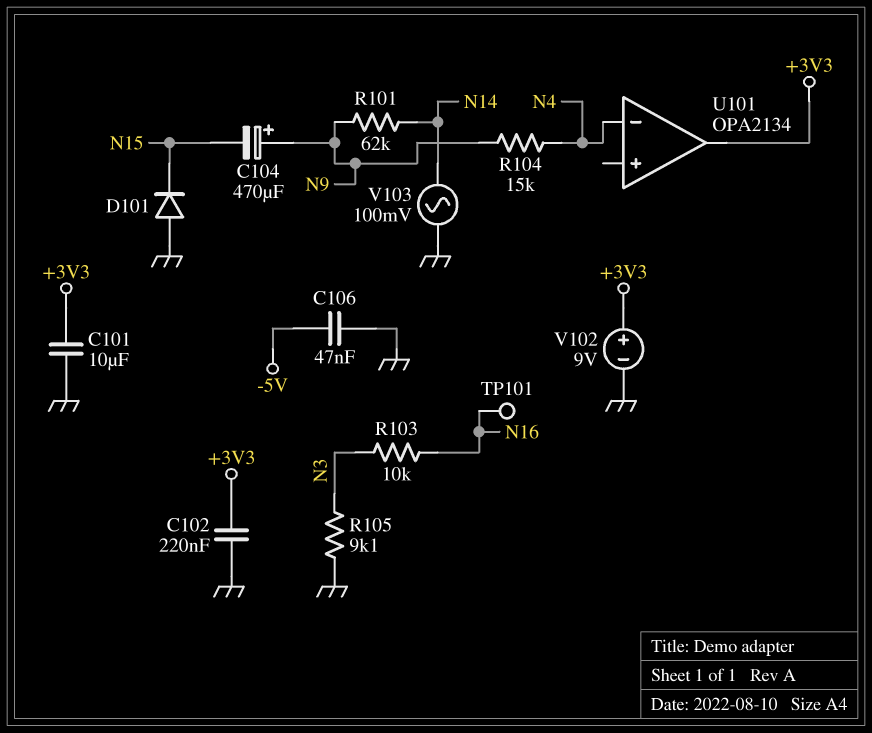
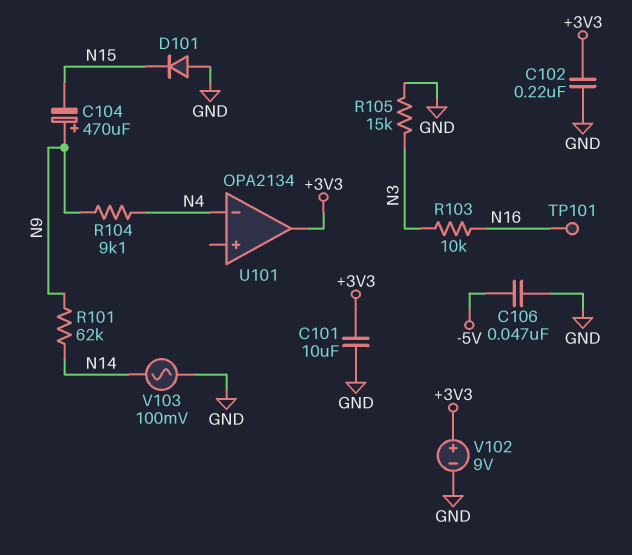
R104: 15k (N4, N9) -> 9.1k (N4, N9)
R105: 9.1k (GND, N3) -> 15k (GND, N3)

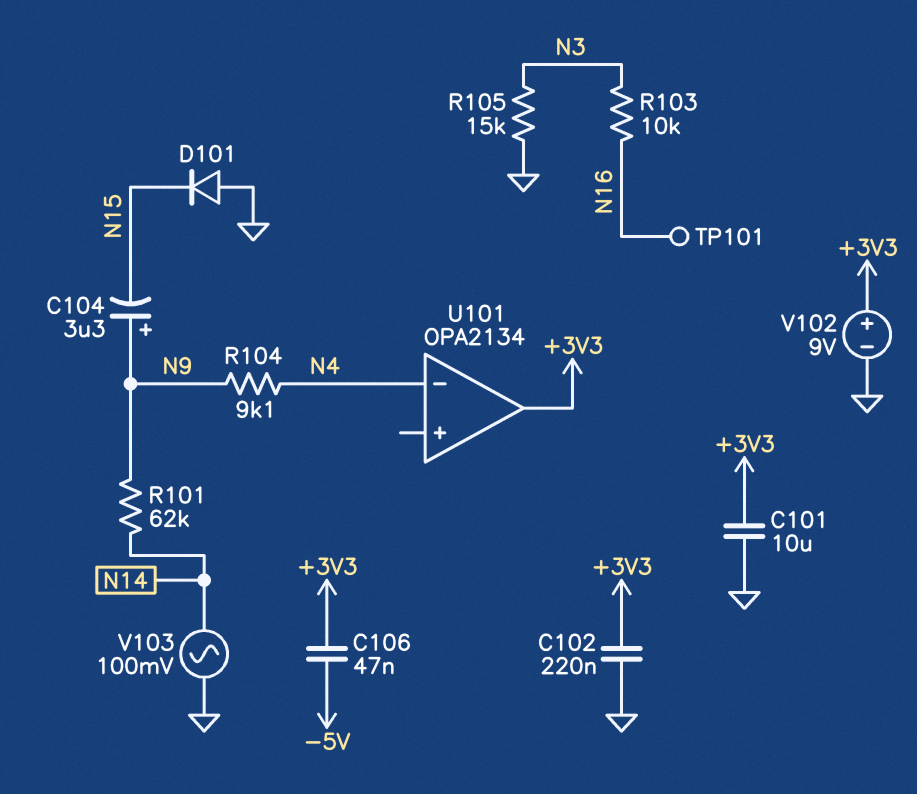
C104: 470uF (plus N9, minus N15) -> 3.3uF (plus N9, minus N15)
C106: 47nF (-5V, GND) -> 47nF (+3V3, -5V)

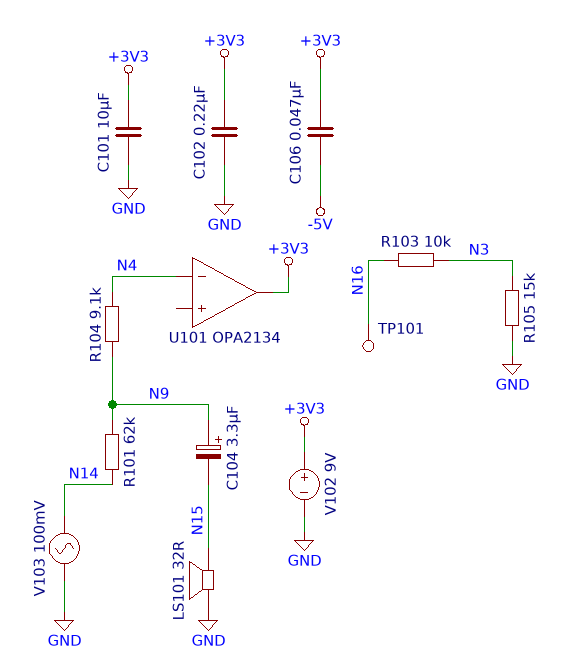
D101: diode (A GND, K N15) -> none
LS101: none -> speaker 32R (GND, N15)

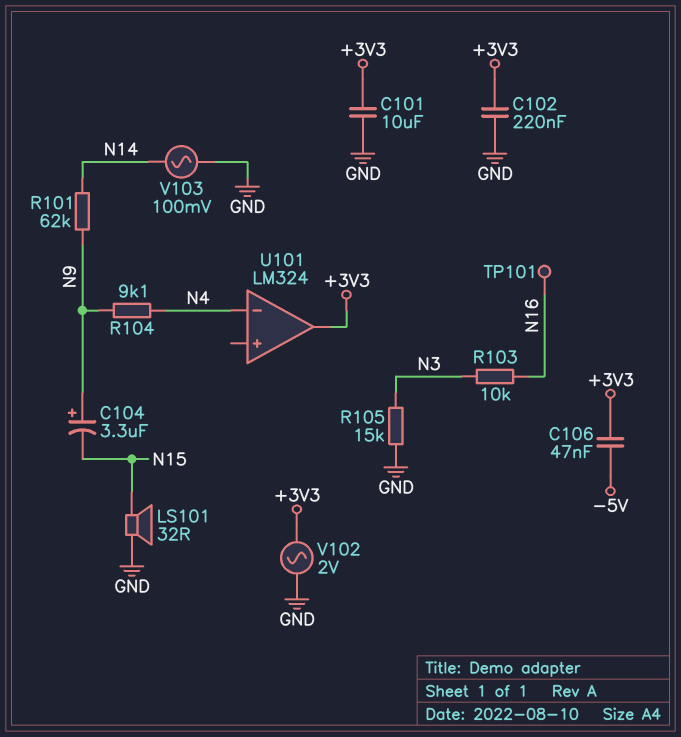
U101: OPA2134 -> LM324
V102: 9V (plus +3V3, minus GND) -> AC 2V (+3V3, GND)

